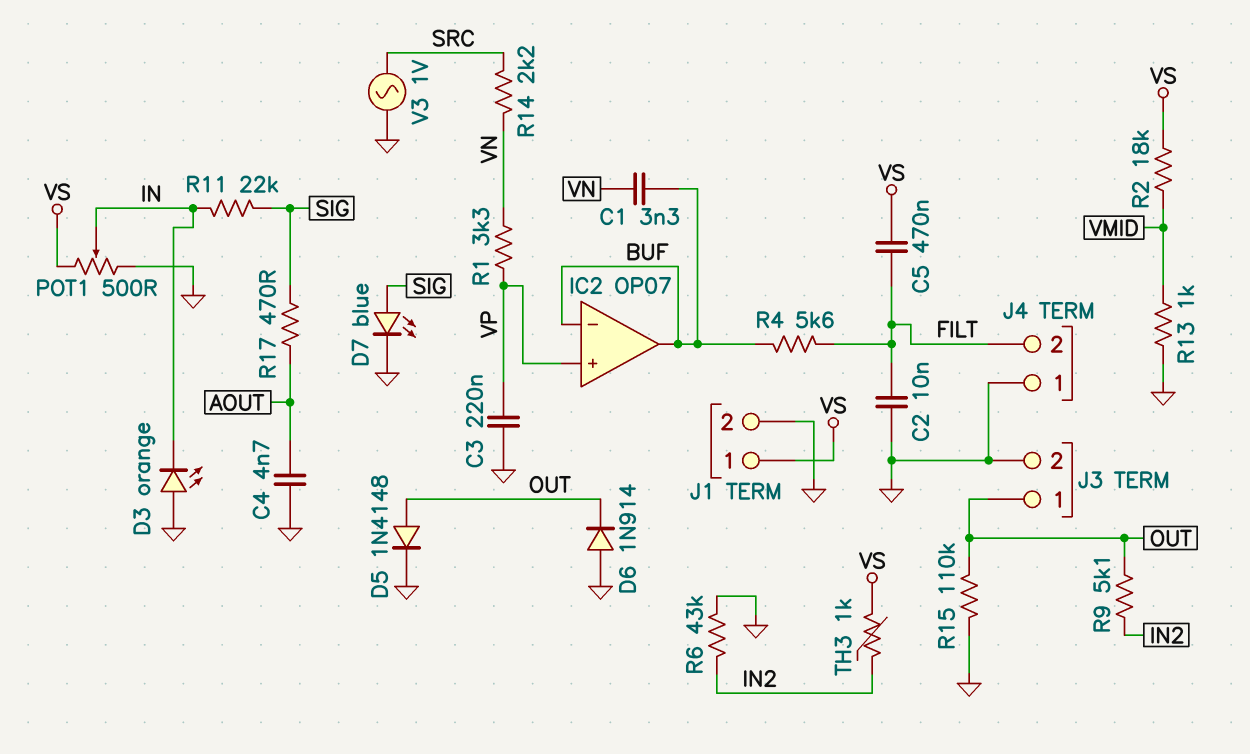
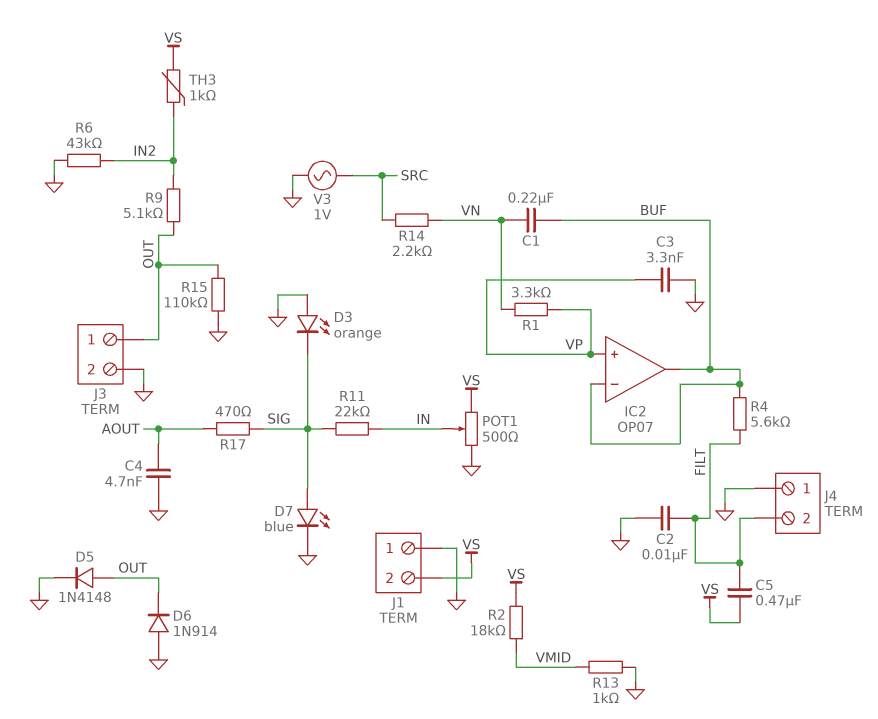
C1: 3.3nF (BUF, VN) -> 220nF (BUF, VN)
C3: 220nF (GND, VP) -> 3.3nF (GND, VP)
D3: LED orange (A GND, K IN) -> LED orange (A GND, K SIG)
J1 pin 1: VS -> GND
J1 pin 2: GND -> VS

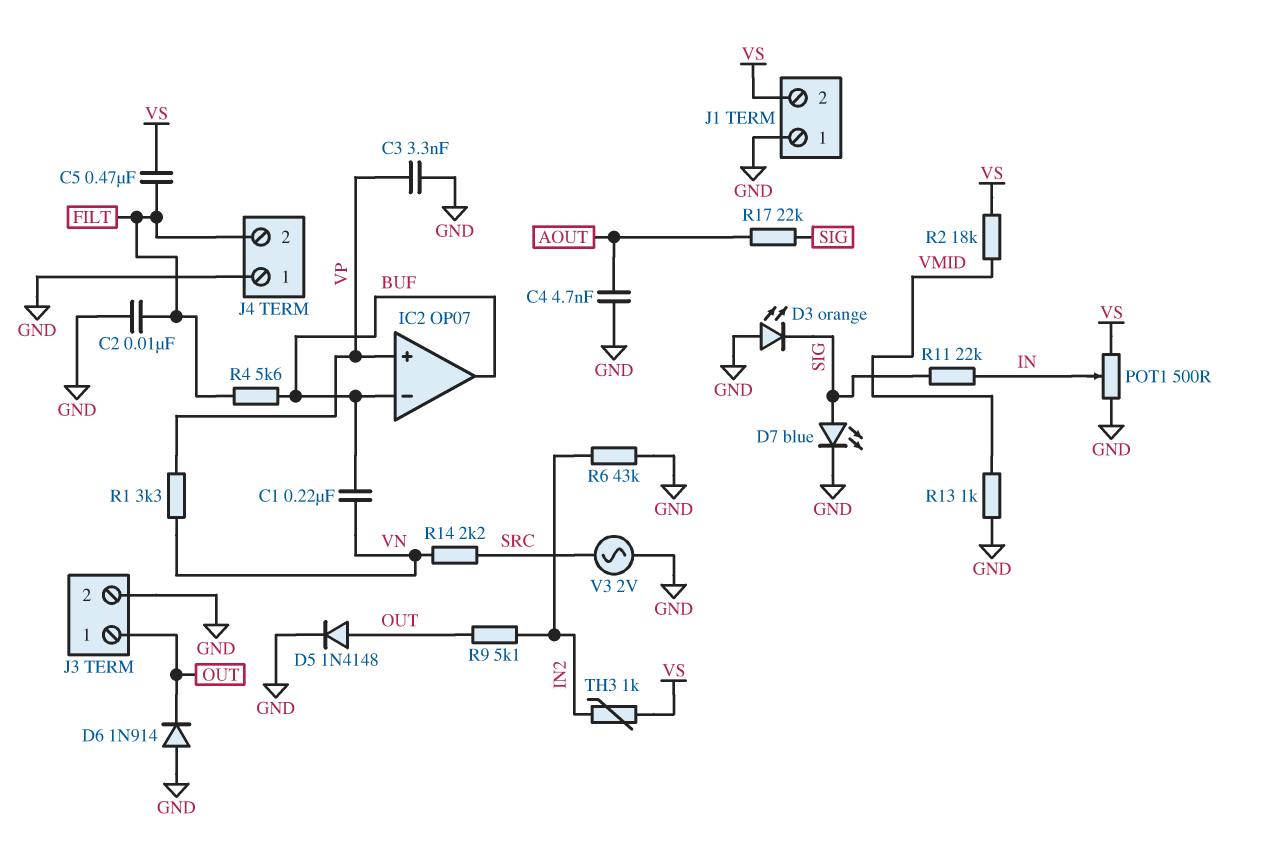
R15: 110k (GND, OUT) -> none
R17: 470 (AOUT, SIG) -> 22k (AOUT, SIG)
V3: AC 1V (GND, SRC) -> AC 2V (GND, SRC)

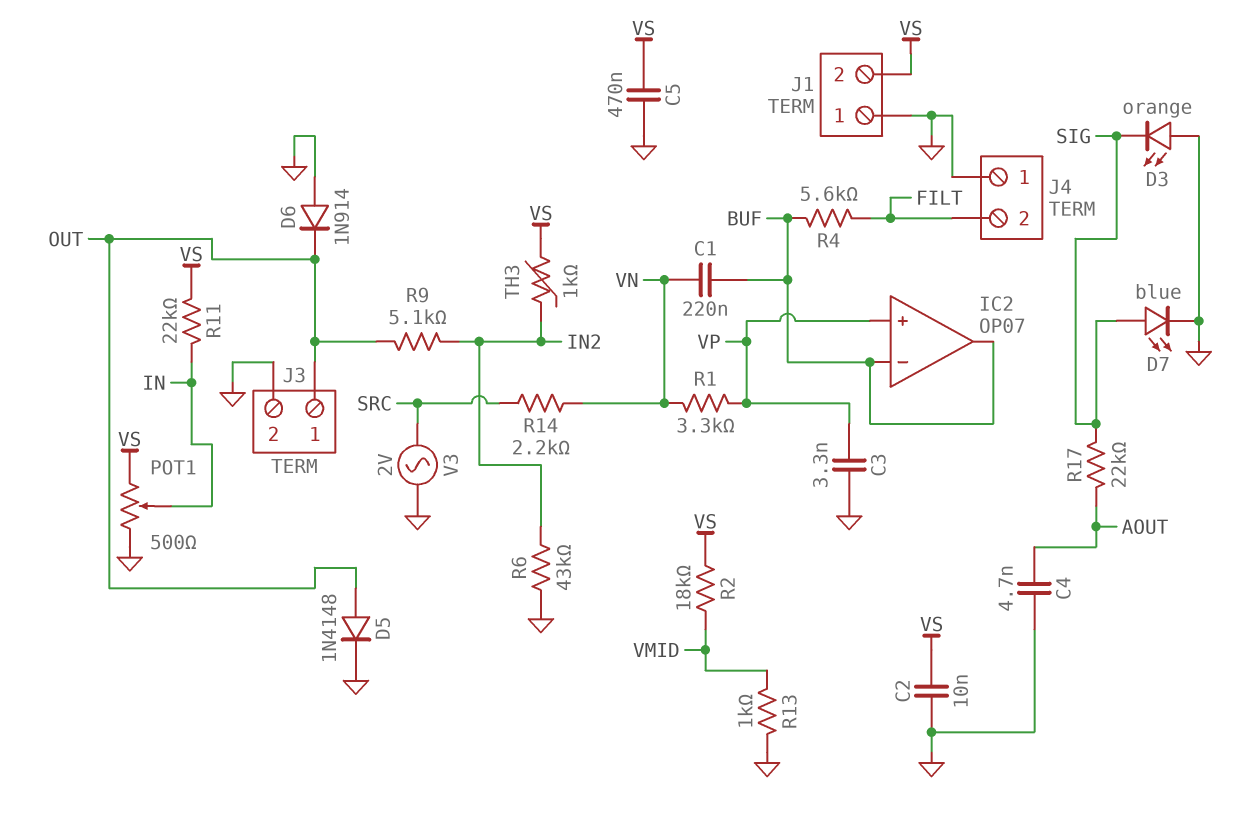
C2: 10nF (FILT, GND) -> 10nF (GND, VS)
C5: 470nF (FILT, VS) -> 470nF (GND, VS)
R11: 22k (IN, SIG) -> 22k (IN, VS)

